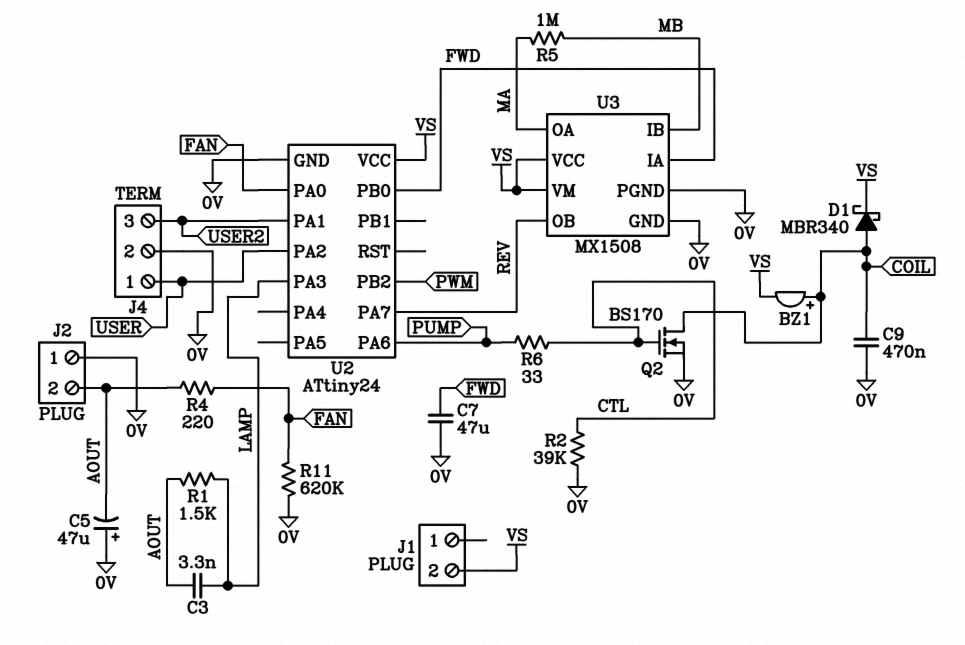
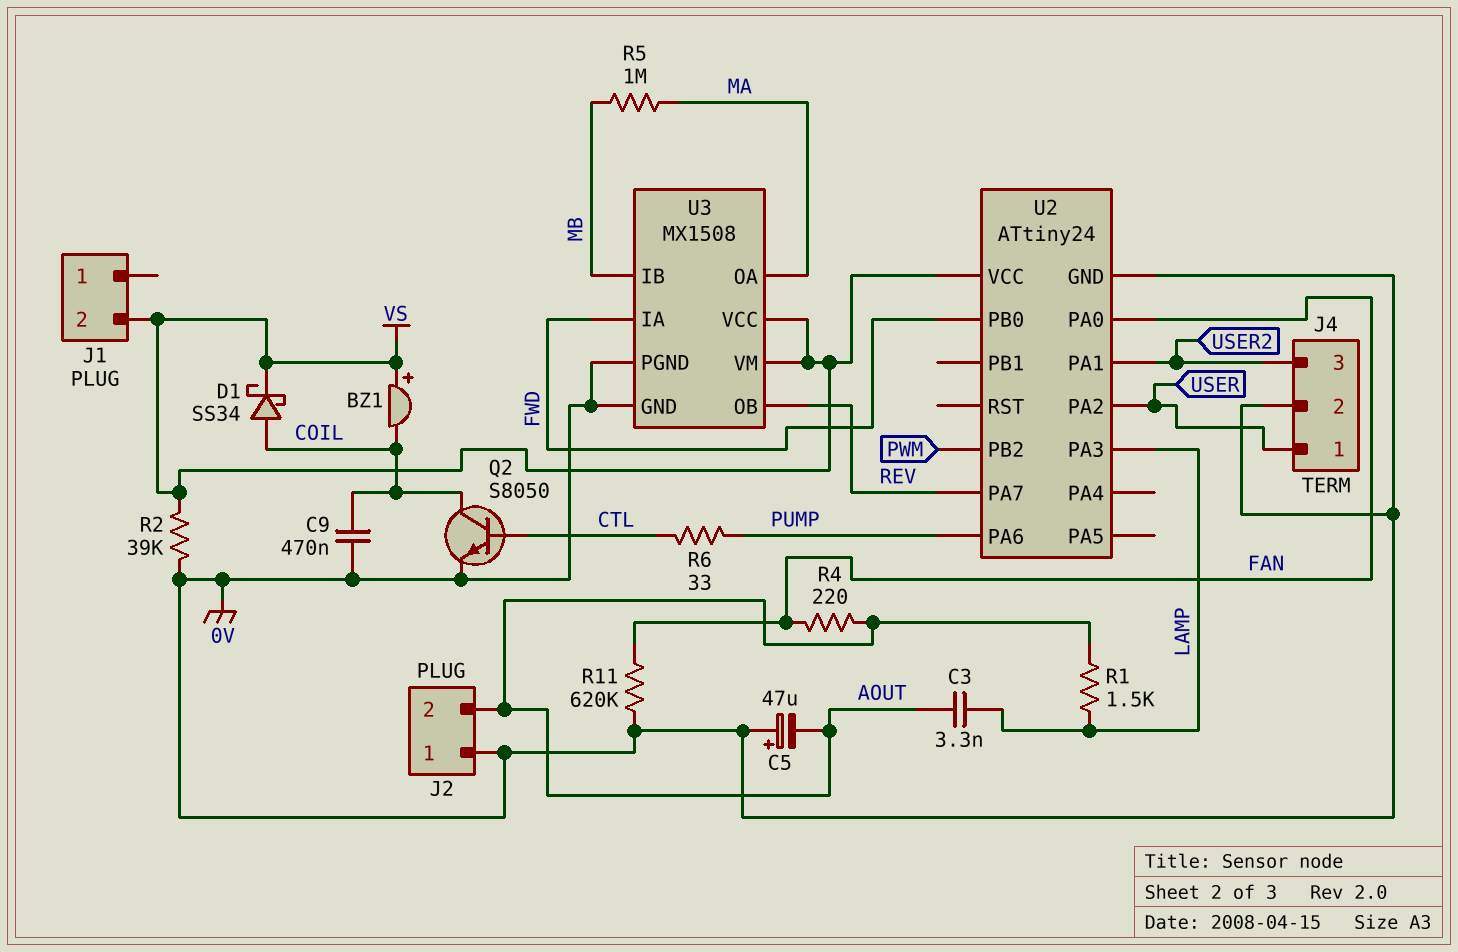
BZ1: buzzer (plus COIL, minus VS) -> buzzer (plus VS, minus COIL)
C7: 47uF (0V, FWD) -> none
D1: schottky MBR340 (A COIL, K VS) -> schottky SS34 (A COIL, K VS)
Q2: NMOS BS170 (G CTL, D COIL, S 0V) -> NPN S8050 (B CTL, C COIL, E 0V)
R2: 39k (0V, CTL) -> 39k (0V, VS)

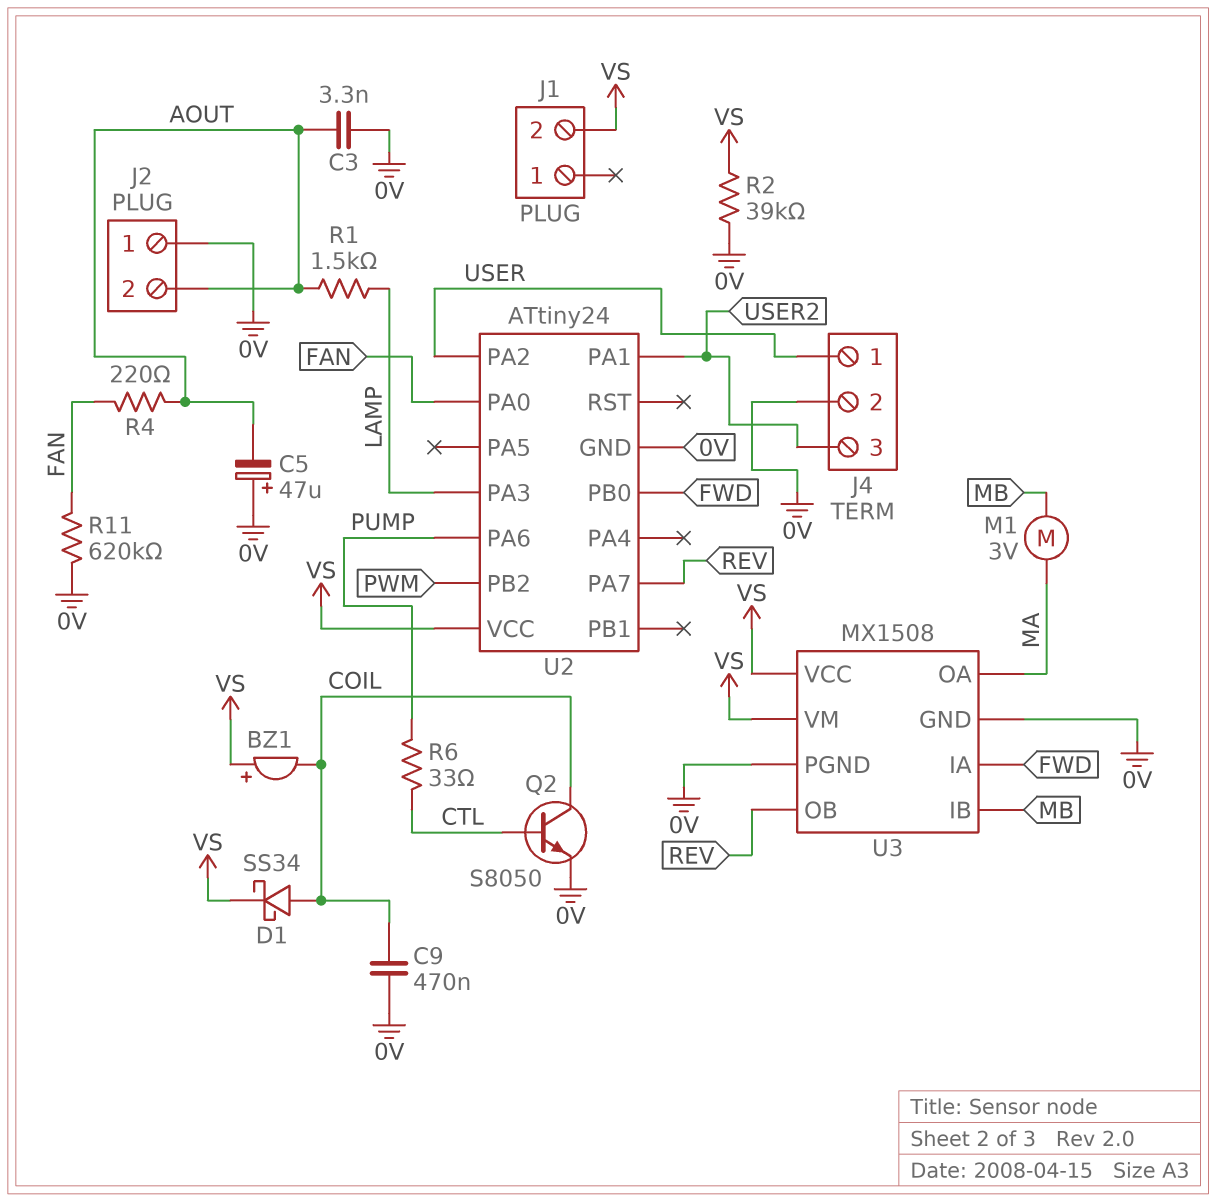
C3: 3.3nF (AOUT, LAMP) -> 3.3nF (0V, AOUT)
M1: none -> motor 3V (MA, MB)
R5: 1M (MA, MB) -> none

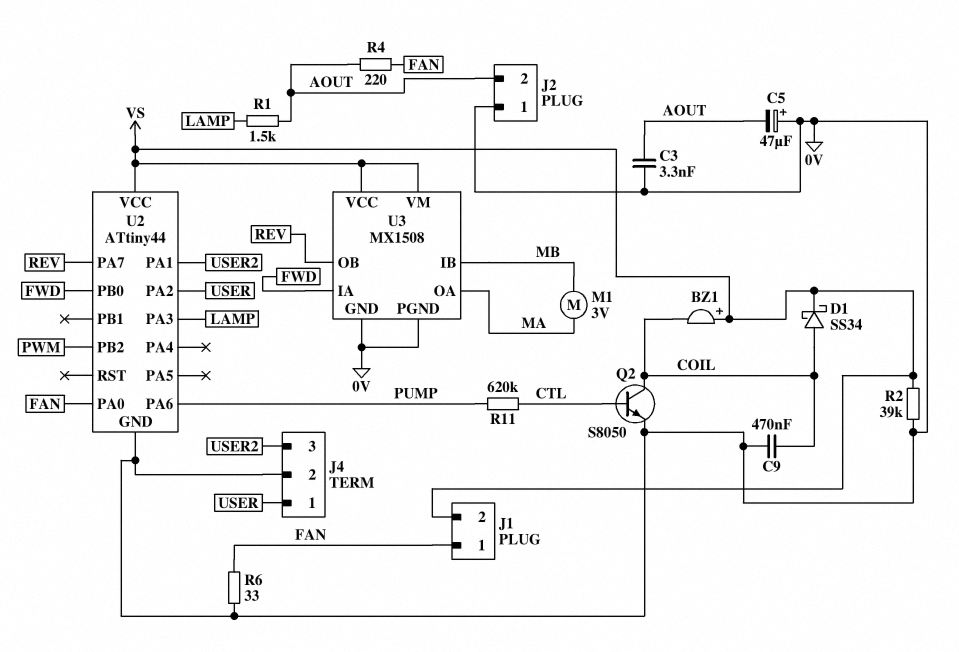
J1 pin 1: none -> FAN
R6: 33 (CTL, PUMP) -> 33 (0V, FAN)
R11: 620k (0V, FAN) -> 620k (CTL, PUMP)
U2: ATtiny24 -> ATtiny44

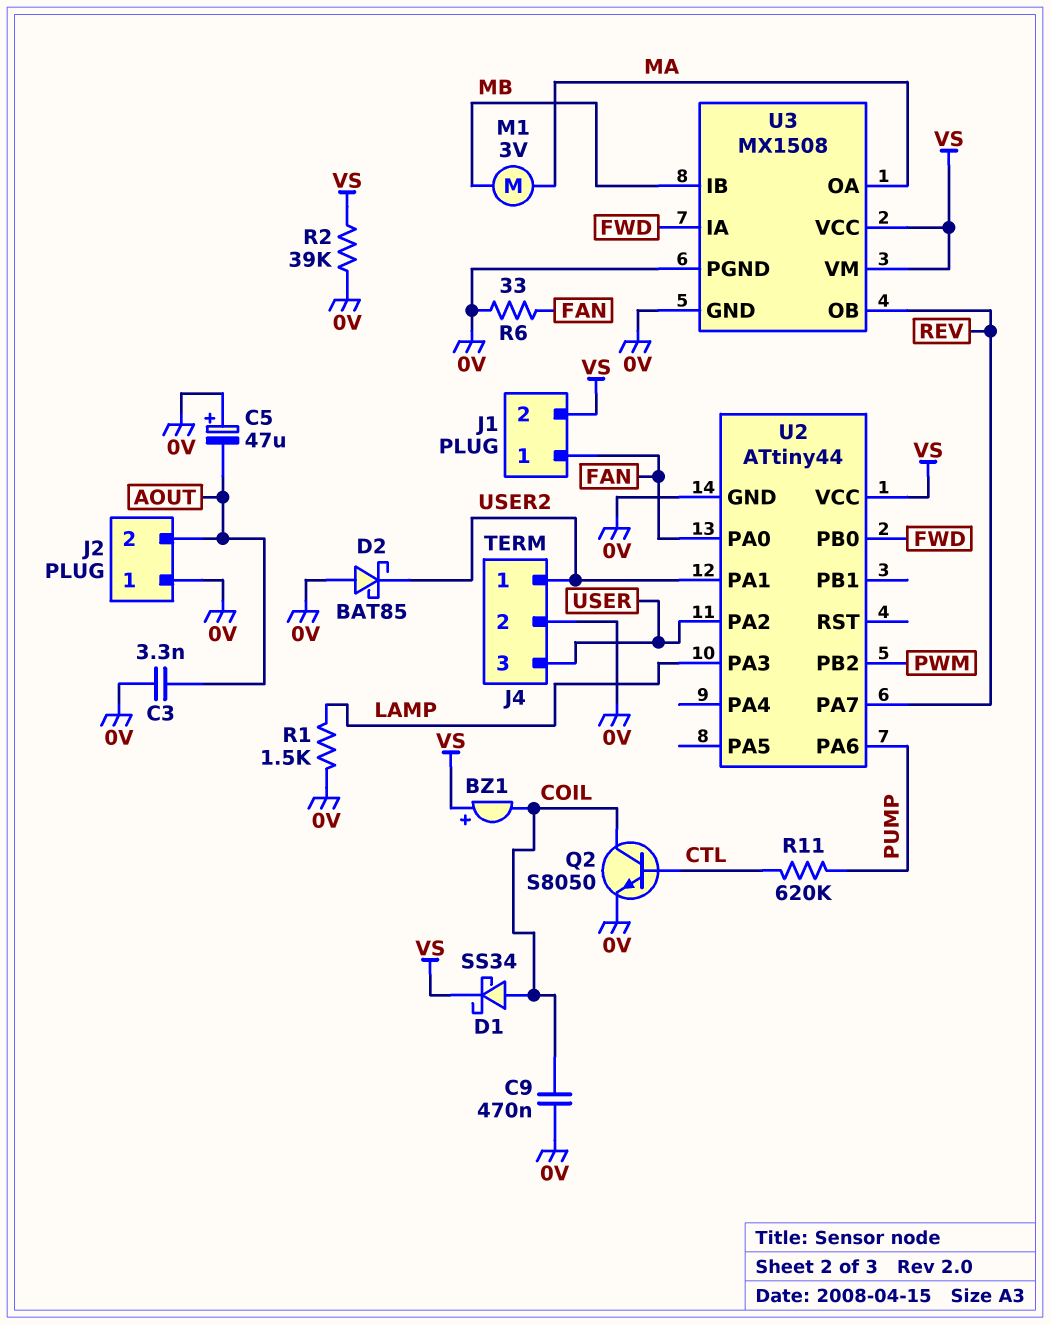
D2: none -> schottky BAT85 (A 0V, K USER2)
J4 pin 1: USER -> USER2
J4 pin 3: USER2 -> USER
R1: 1.5k (AOUT, LAMP) -> 1.5k (0V, LAMP)
R4: 220 (AOUT, FAN) -> none

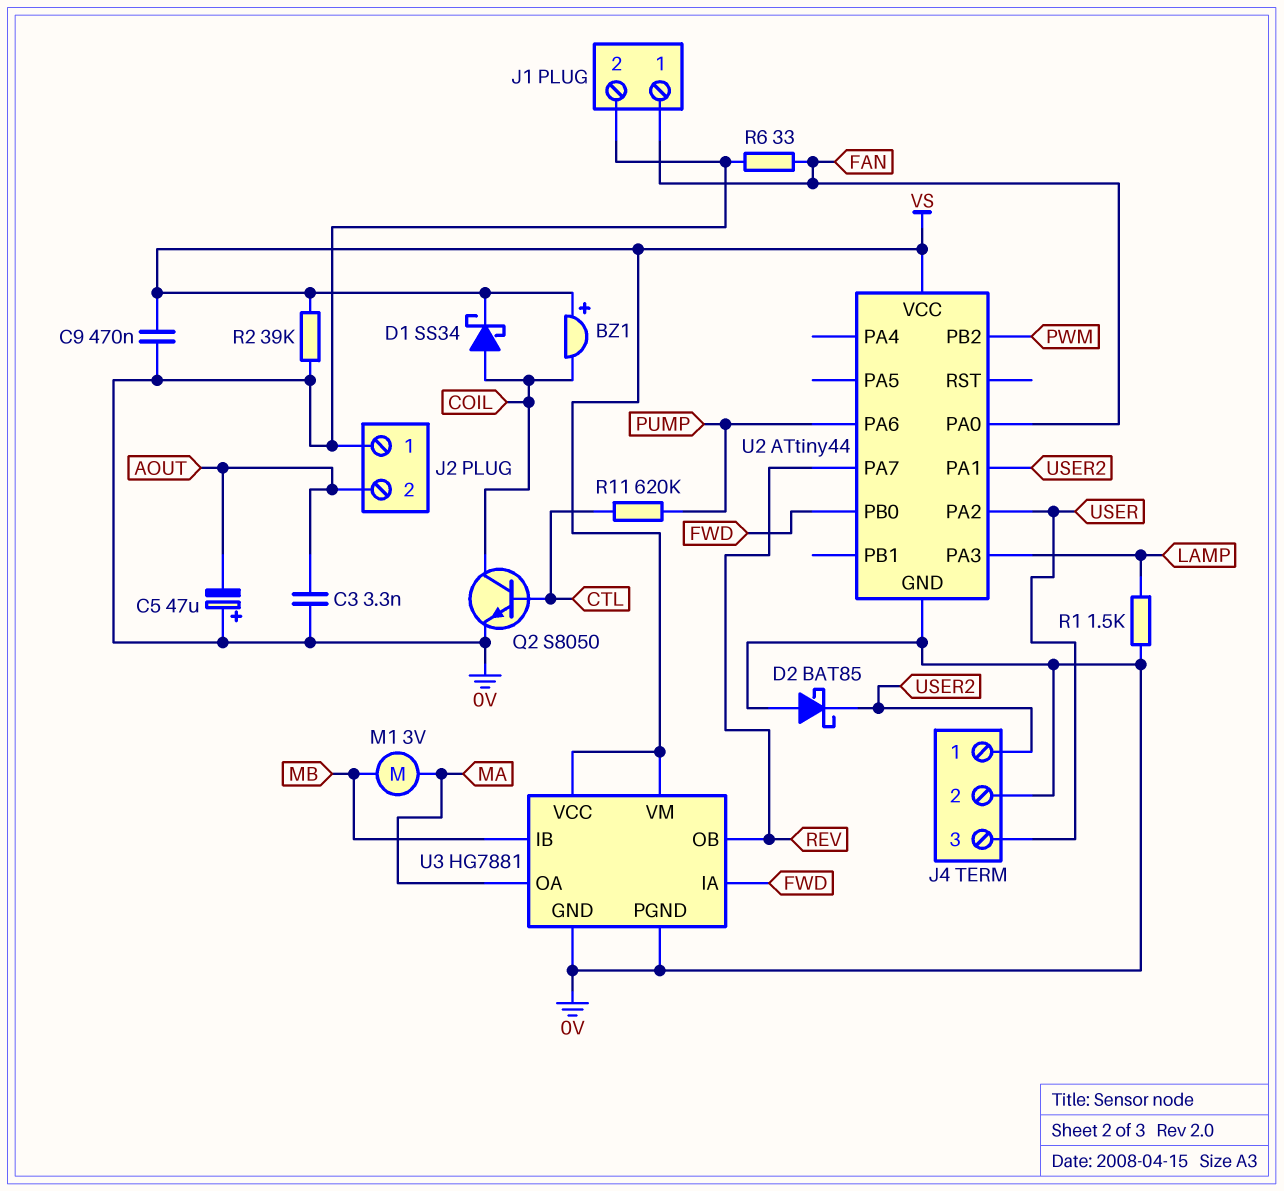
C9: 470nF (0V, COIL) -> 470nF (0V, VS)
J1 pin 2: VS -> 0V
U3: MX1508 -> HG7881

